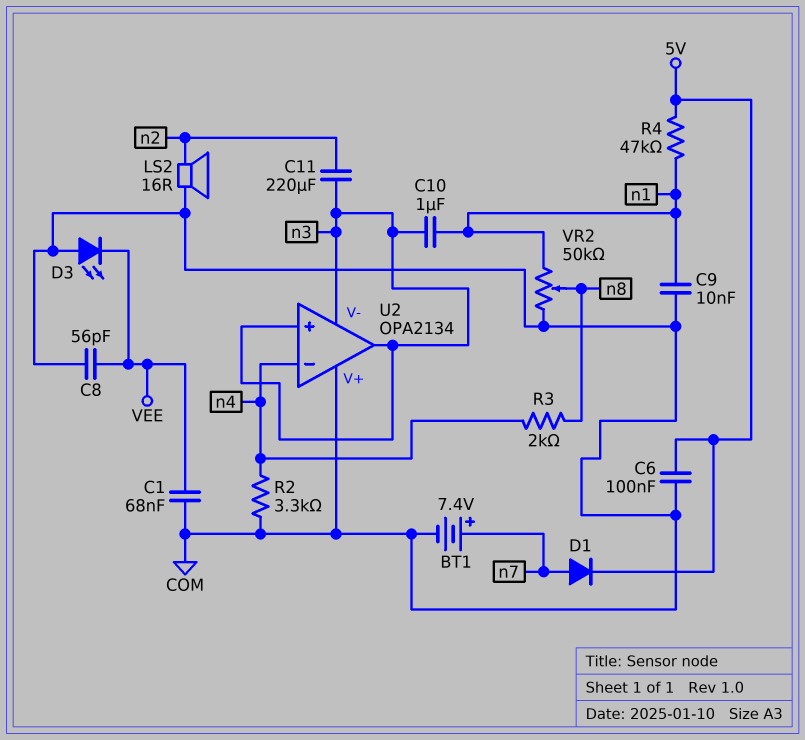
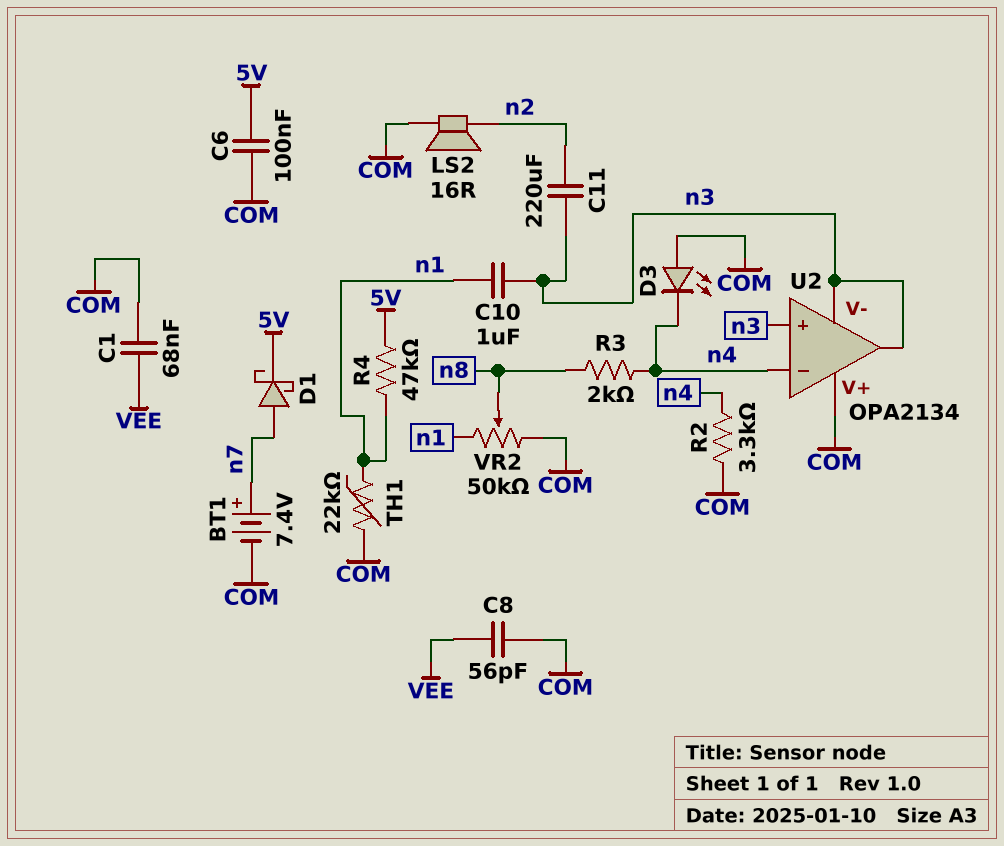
C9: 10nF (COM, n1) -> none
D1: diode (A n7, K 5V) -> schottky (A n7, K 5V)
D3: LED (A COM, K VEE) -> LED (A COM, K n4)
TH1: none -> 22k (COM, n1)

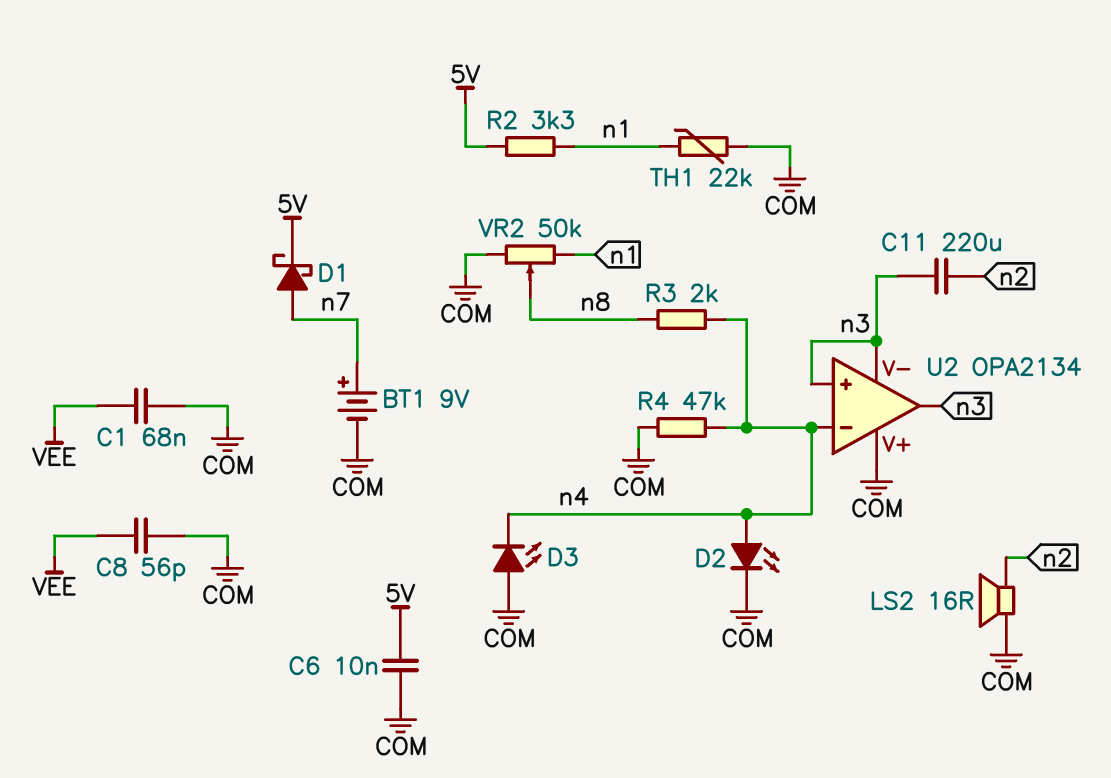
BT1: 7.4V (plus n7, minus COM) -> 9V (plus n7, minus COM)
C6: 100nF (5V, COM) -> 10nF (5V, COM)
C10: 1uF (n1, n3) -> none
D2: none -> LED (A n4, K COM)
R2: 3.3k (COM, n4) -> 3.3k (5V, n1)
R4: 47k (5V, n1) -> 47k (COM, n4)

